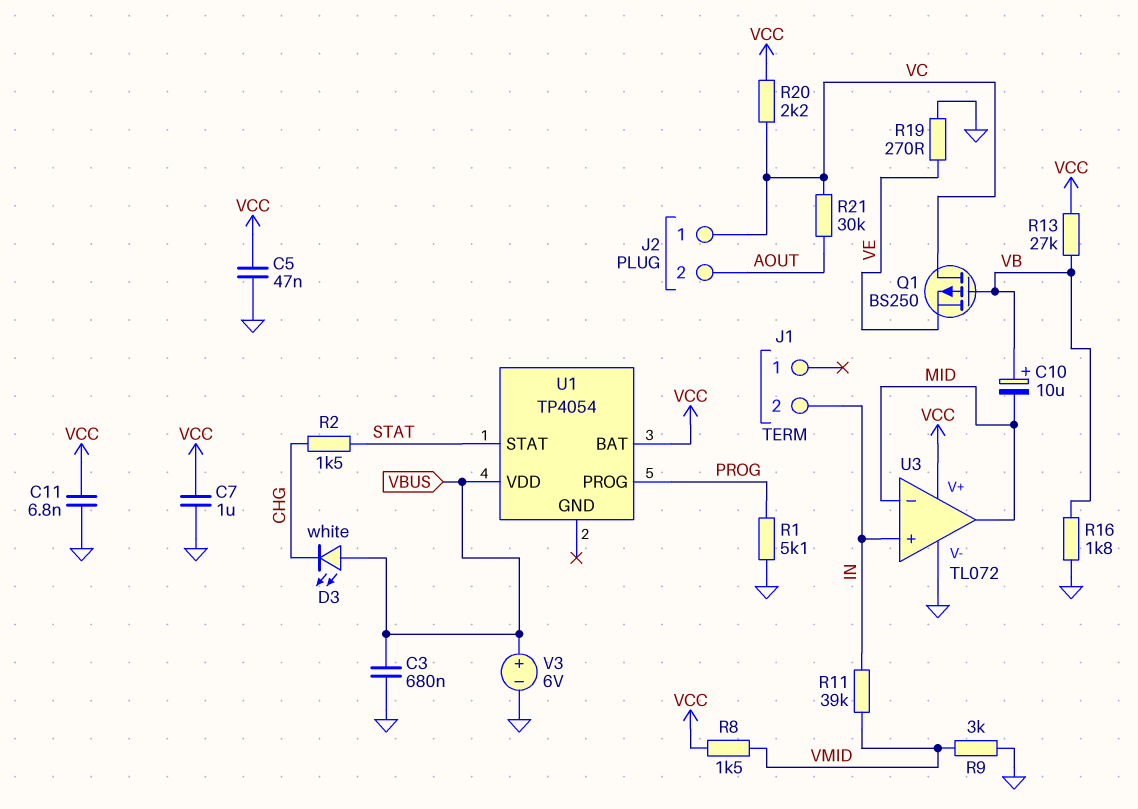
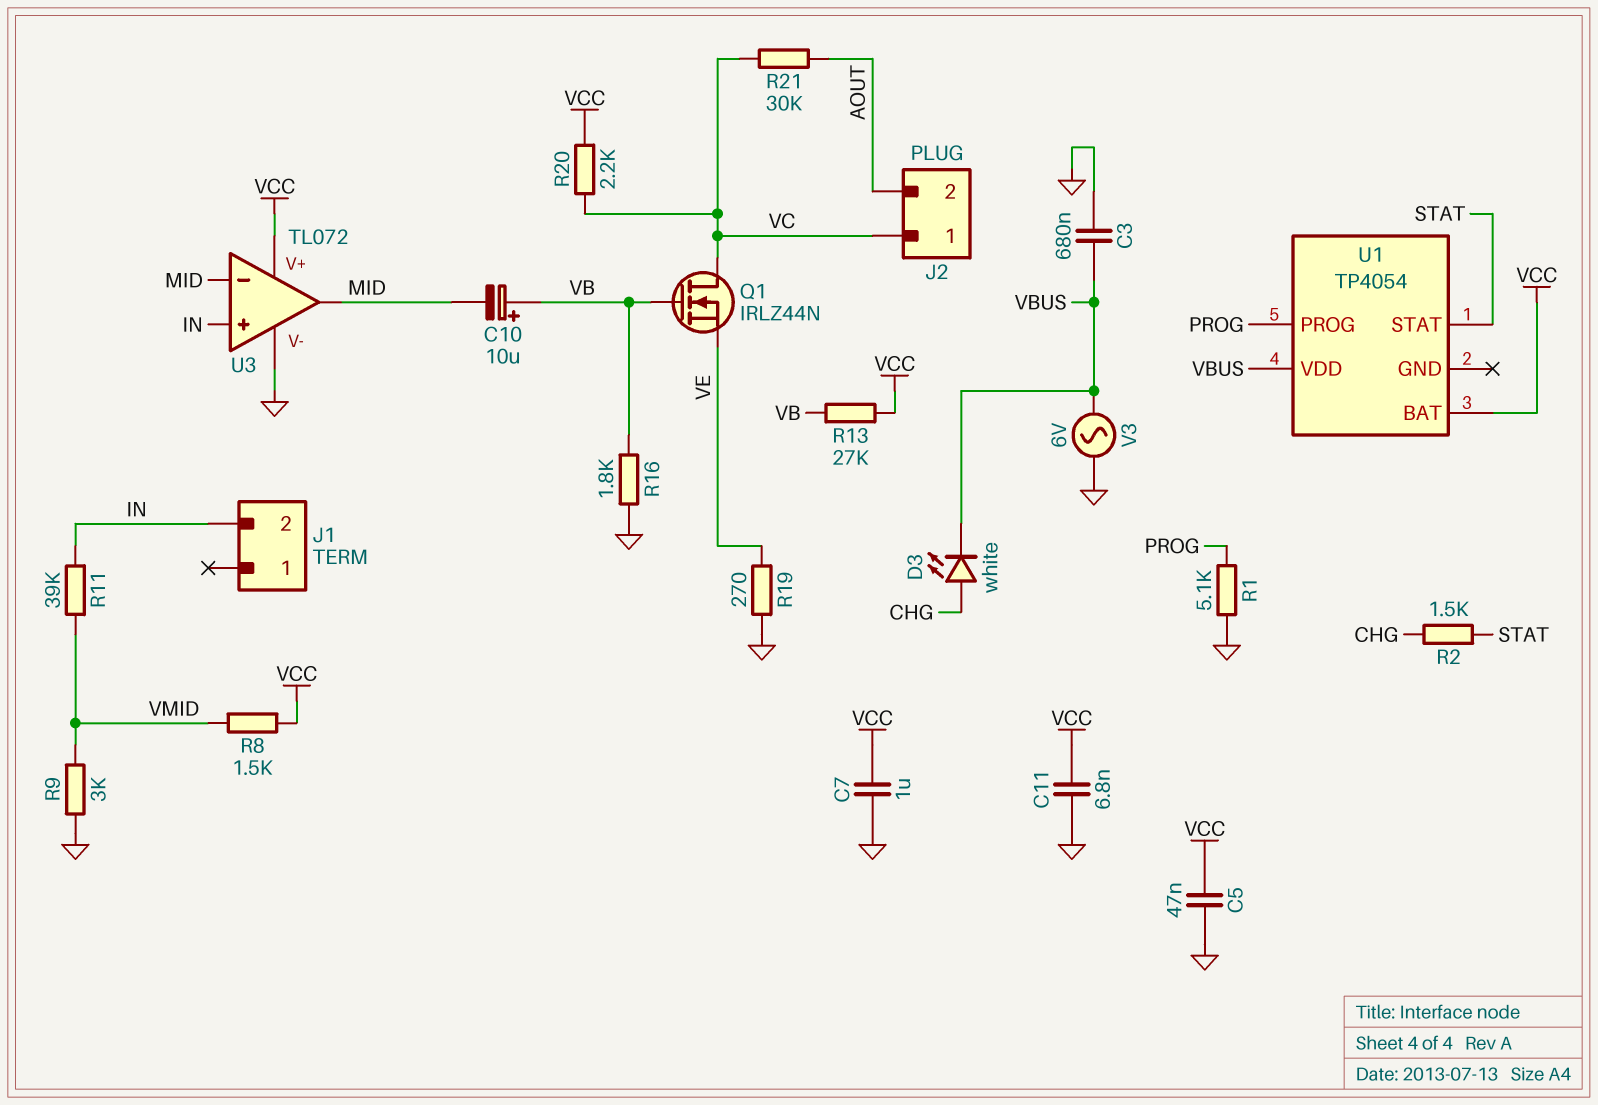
D3: LED white (A VBUS, K CHG) -> LED white (A CHG, K VBUS)
Q1: PMOS BS250 (G VB, D VC, S VE) -> NMOS IRLZ44N (G VB, D VC, S VE)
V3: 6V (plus VBUS, minus GND) -> AC 6V (GND, VBUS)

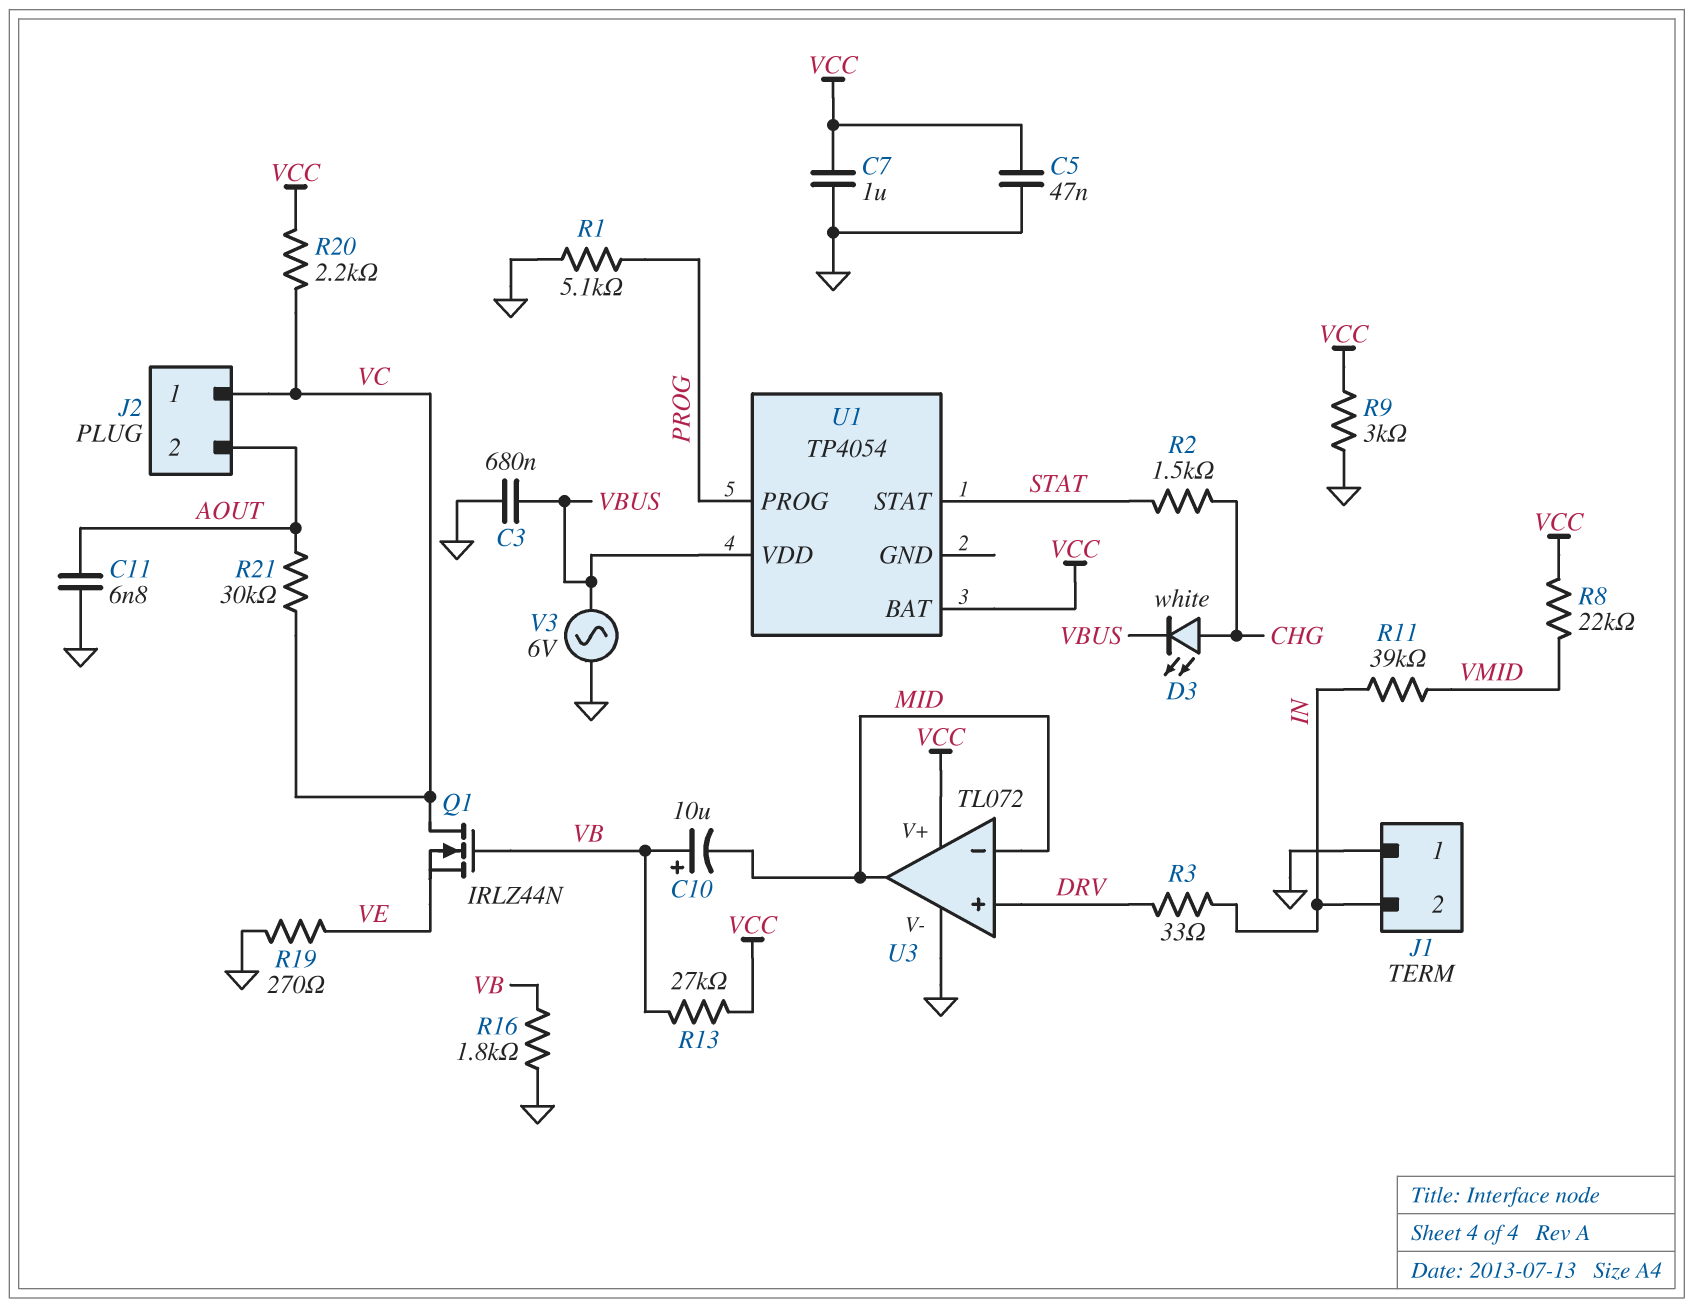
C11: 6.8nF (GND, VCC) -> 6.8nF (AOUT, GND)
J1 pin 1: none -> GND
R3: none -> 33 (DRV, IN)
R8: 1.5k (VCC, VMID) -> 22k (VCC, VMID)
R9: 3k (GND, VMID) -> 3k (GND, VCC)
U3 pin in+: IN -> DRV

